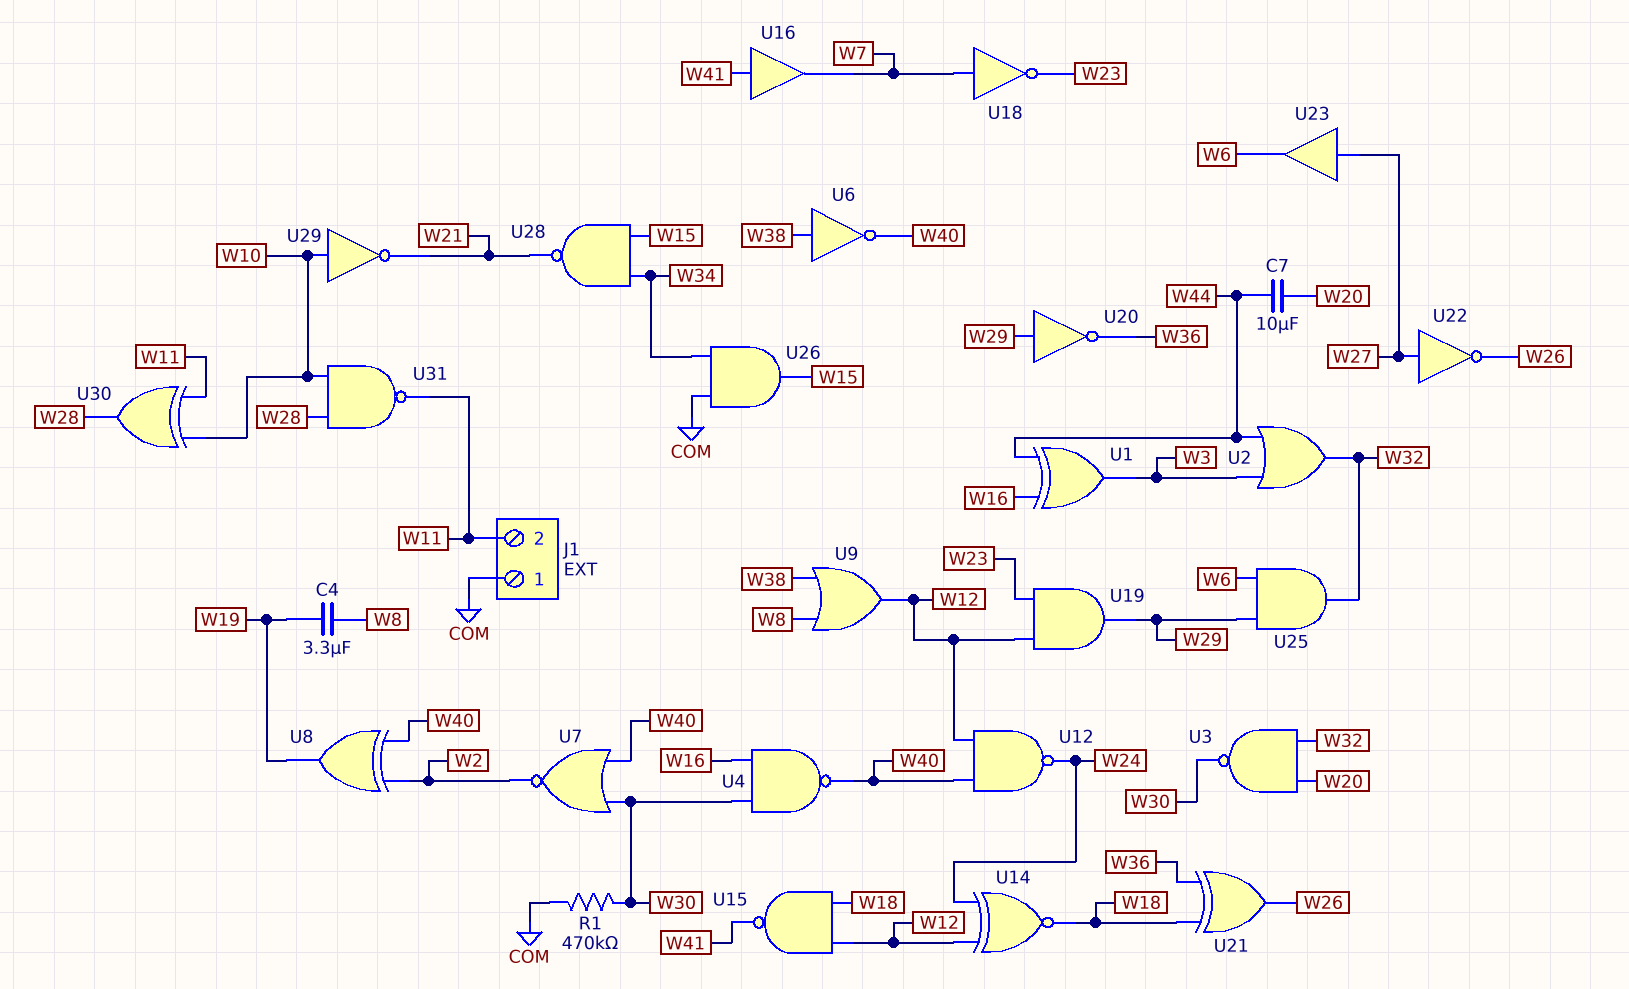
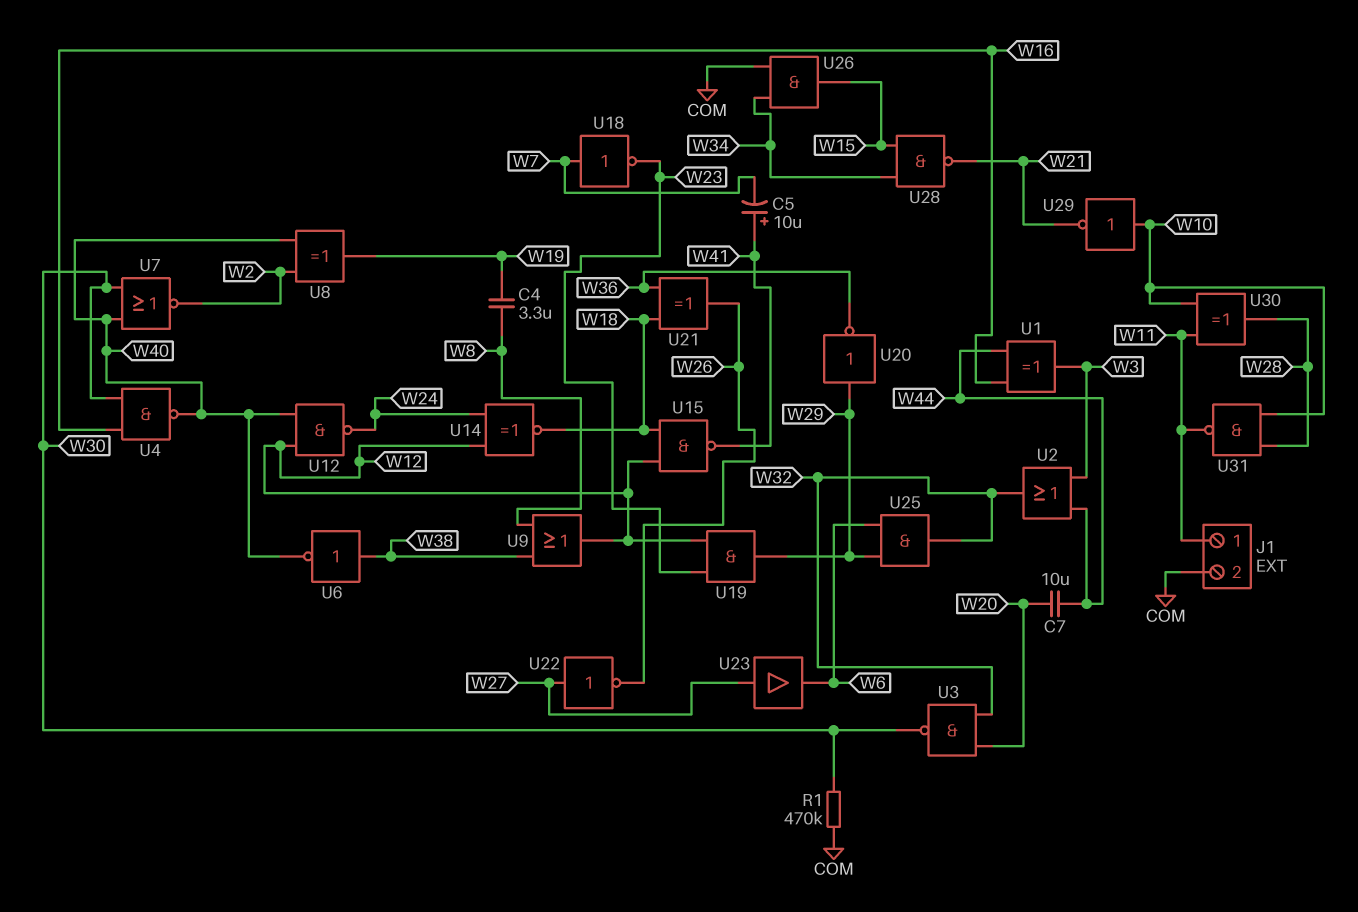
C5: none -> 10uF (plus W41, minus W7)
J1 pin 1: COM -> W11
J1 pin 2: W11 -> COM
U16: buffer (in W41, out W7) -> none

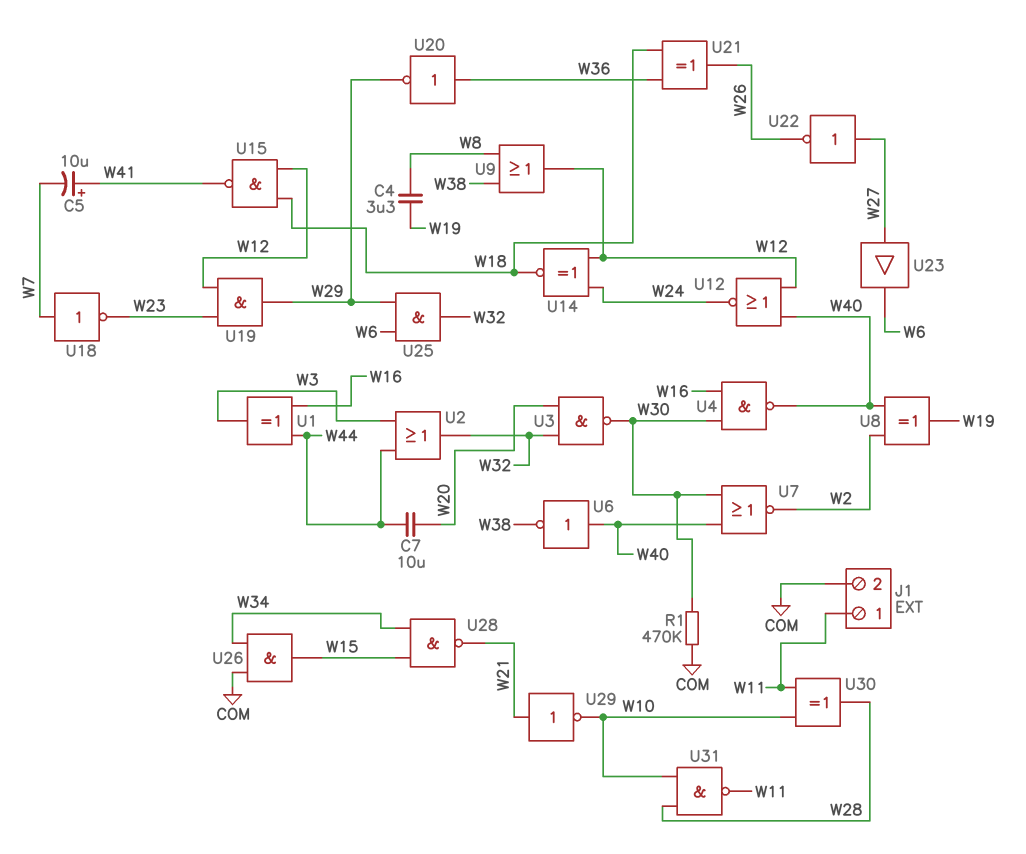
U6: NOT (in W38, out W40) -> NOT (in W40, out W38)
U12: NAND (in W12, in W40, out W24) -> NOR (in W12, in W40, out W24)
U20: NOT (in W29, out W36) -> NOT (in W36, out W29)
U29: NOT (in W10, out W21) -> NOT (in W21, out W10)

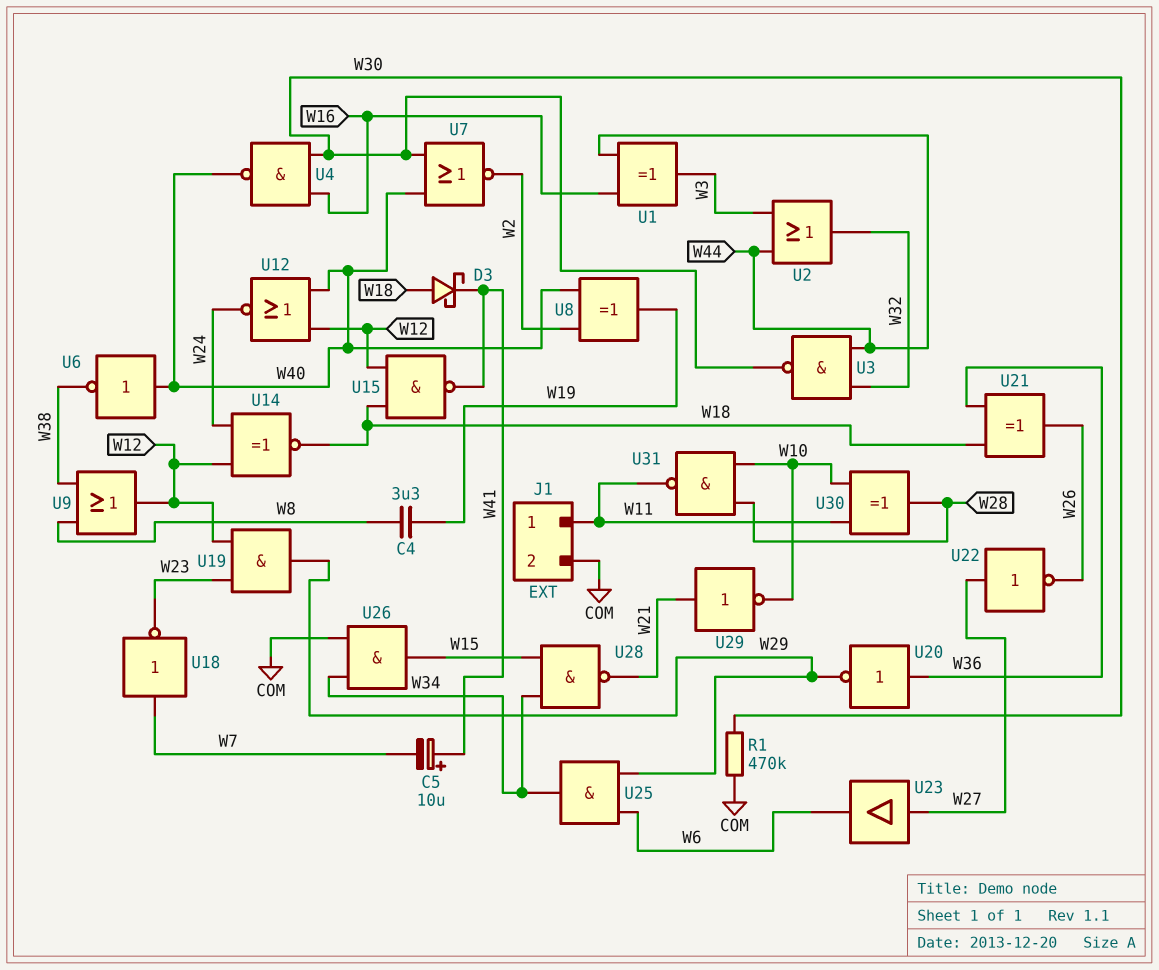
C7: 10uF (W20, W44) -> none
D3: none -> schottky (A W18, K W41)
U3: NAND (in W20, in W32, out W30) -> NAND (in W32, in W44, out W30)
U25: AND (in W6, in W29, out W32) -> AND (in W6, in W29, out W34)

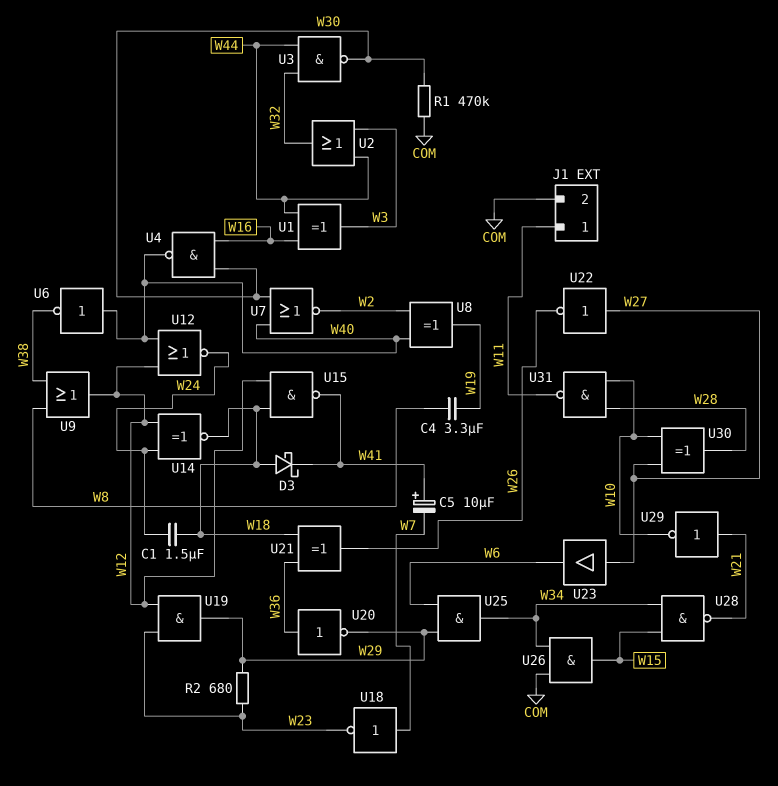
C1: none -> 1.5uF (W18, W24)
R2: none -> 680 (W23, W29)
U30: XOR (in W10, in W11, out W28) -> XOR (in W10, in W27, out W28)

